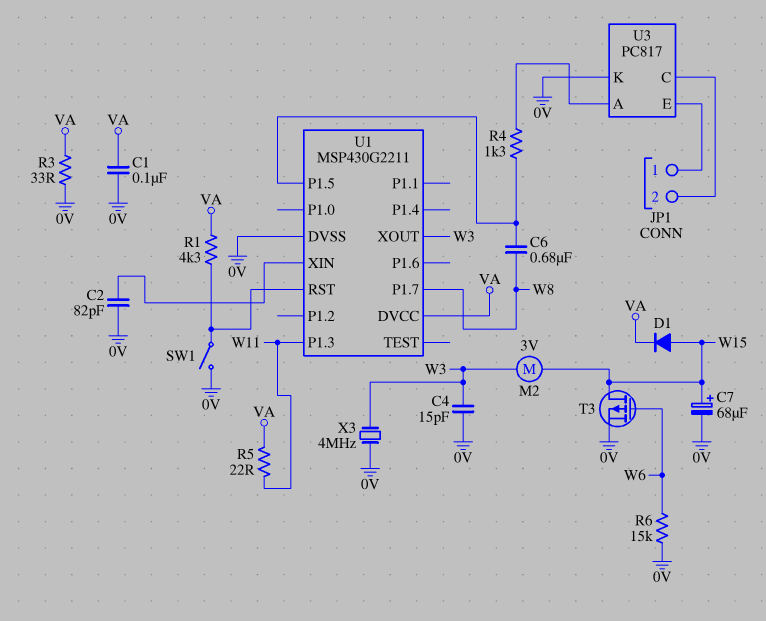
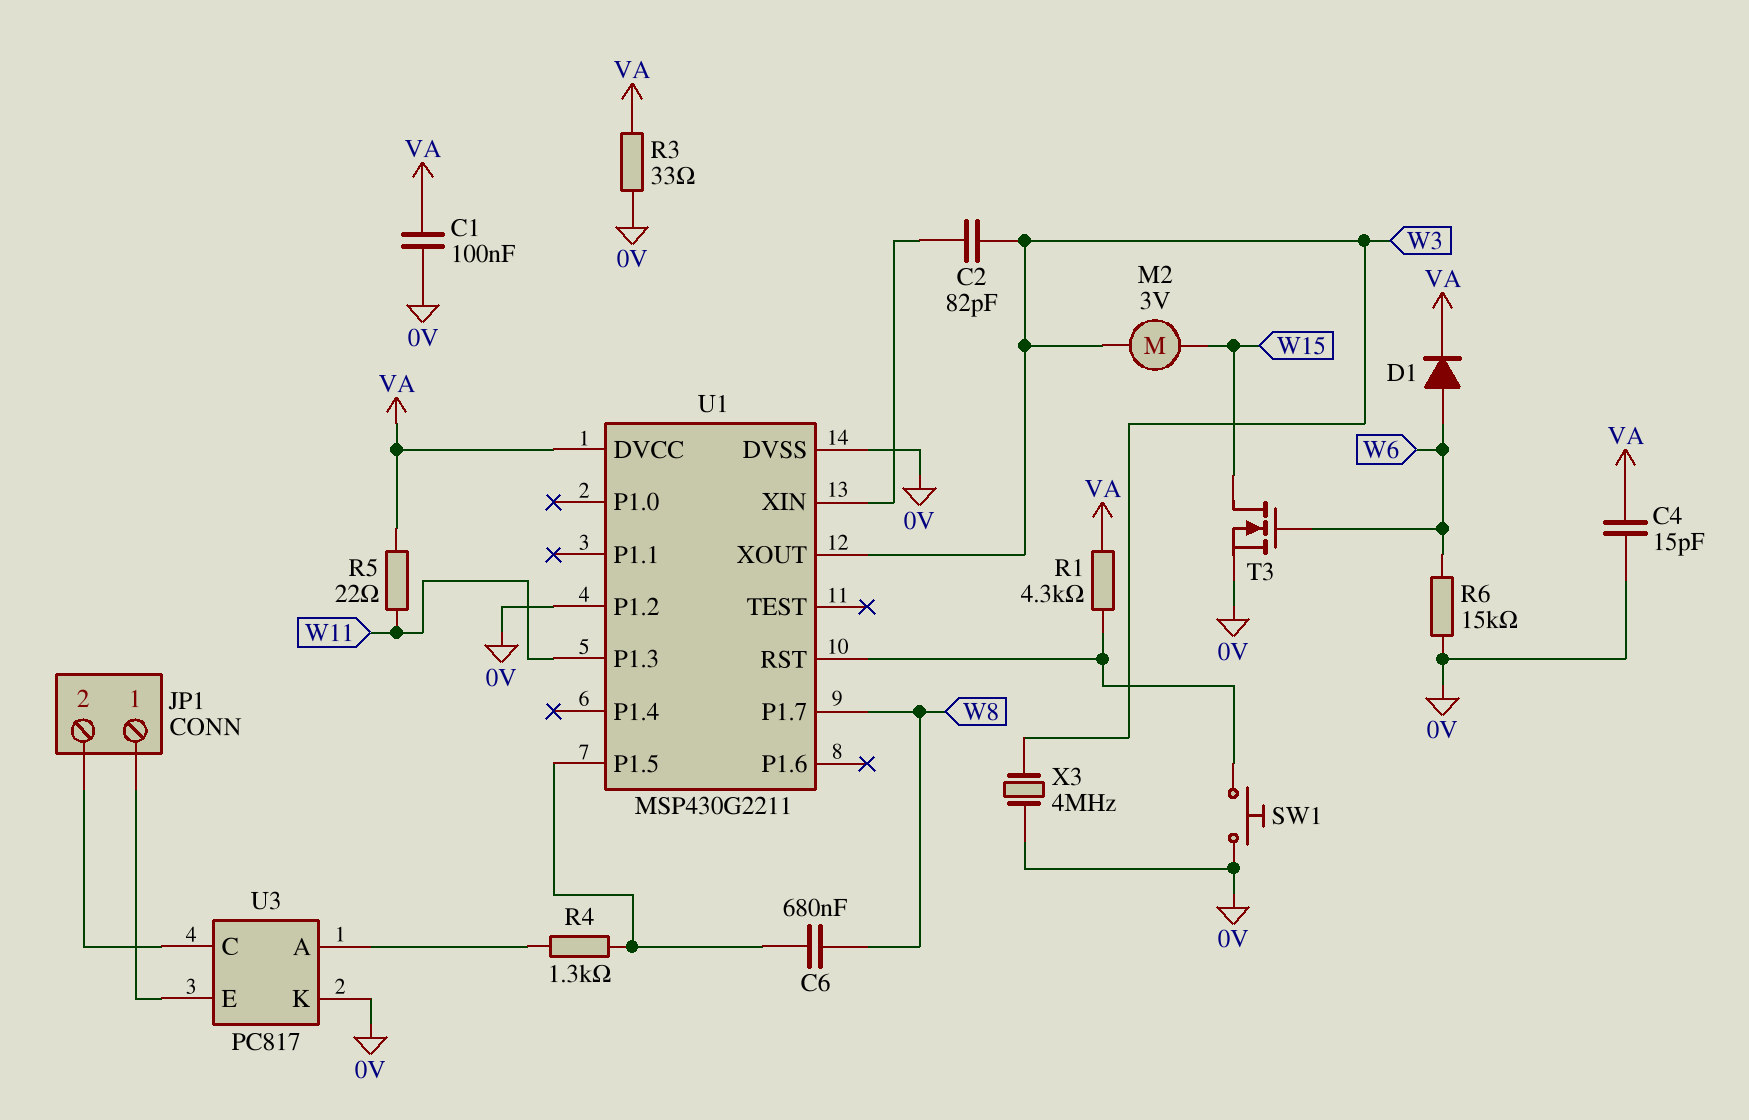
C2: 82pF (0V, U1/XIN) -> 82pF (U1/XIN, W3)
C4: 15pF (0V, W3) -> 15pF (0V, VA)
C7: 68uF (plus W15, minus 0V) -> none
D1: diode (A W15, K VA) -> diode (A W6, K VA)
SW1: switch (0V, U1/RST) -> button (0V, U1/RST)
T3: PMOS (G W6, D W15, S 0V) -> NMOS (G W6, D W15, S 0V)
U1 pin P1.2: none -> 0V

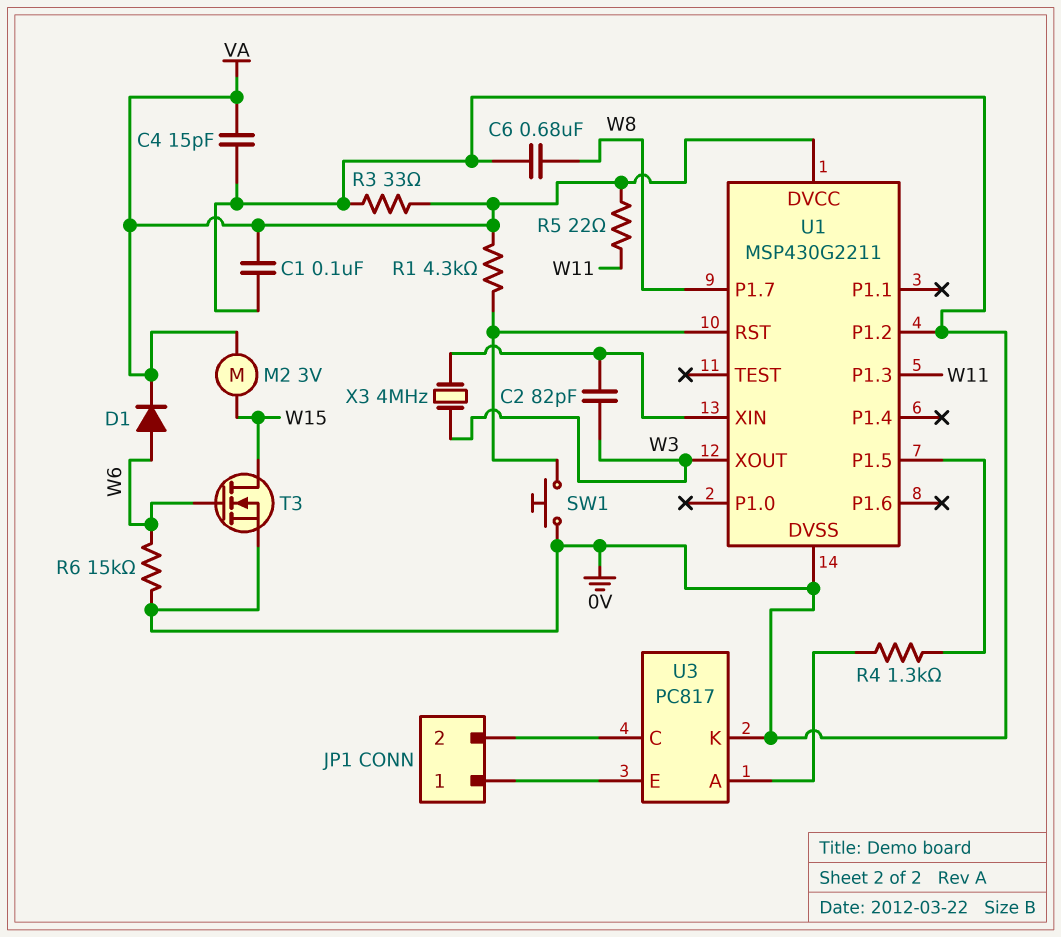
C6: 680nF (U1/P1.5, W8) -> 680nF (0V, W8)
M2: motor 3V (W3, W15) -> motor 3V (VA, W15)
X3: 4MHz (0V, W3) -> 4MHz (U1/XIN, W3)

